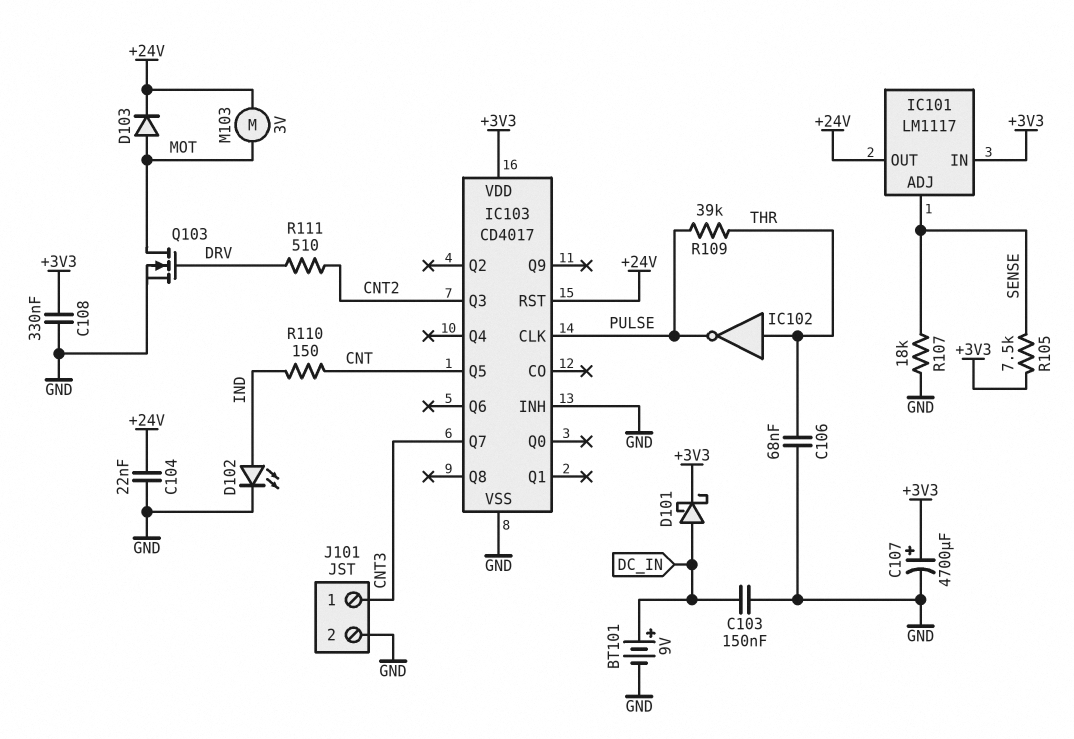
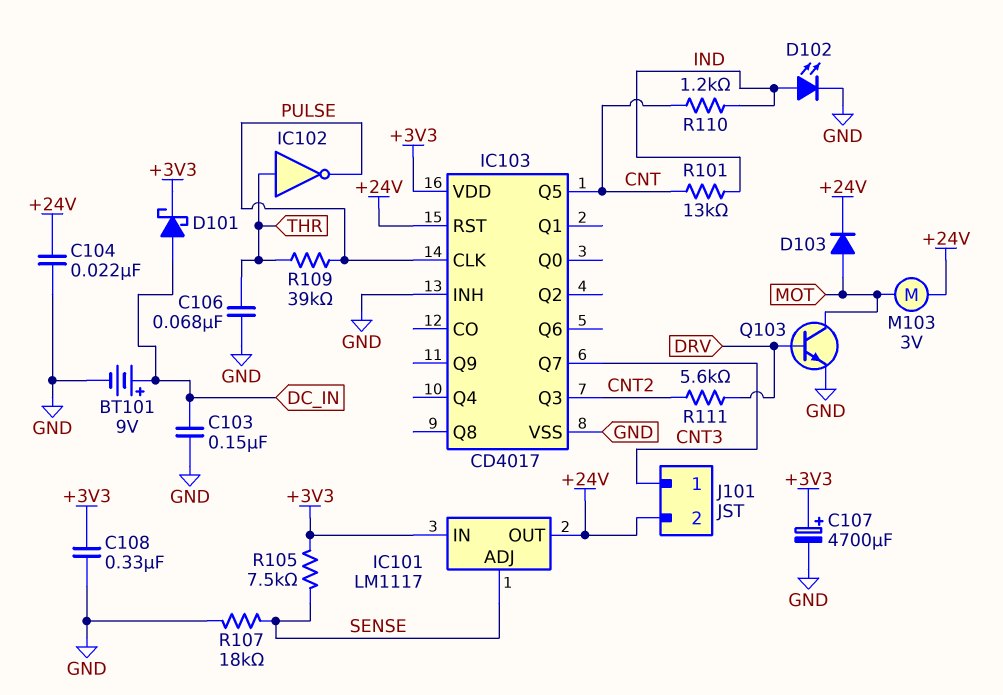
J101 pin 2: GND -> +24V
Q103: NMOS (G DRV, D MOT, S GND) -> NPN (B DRV, C MOT, E GND)
R101: none -> 13k (CNT, IND)
R110: 150 (CNT, IND) -> 1.2k (CNT, IND)
R111: 510 (CNT2, DRV) -> 5.6k (CNT2, DRV)

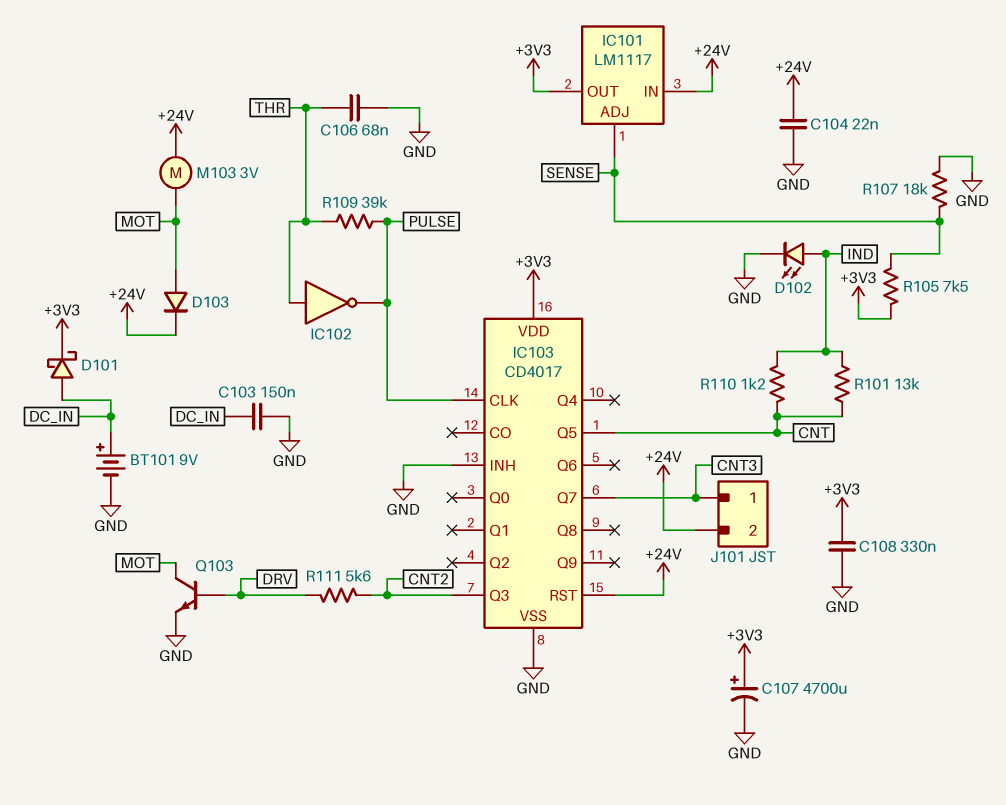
IC101 pin IN: +3V3 -> +24V
IC101 pin OUT: +24V -> +3V3

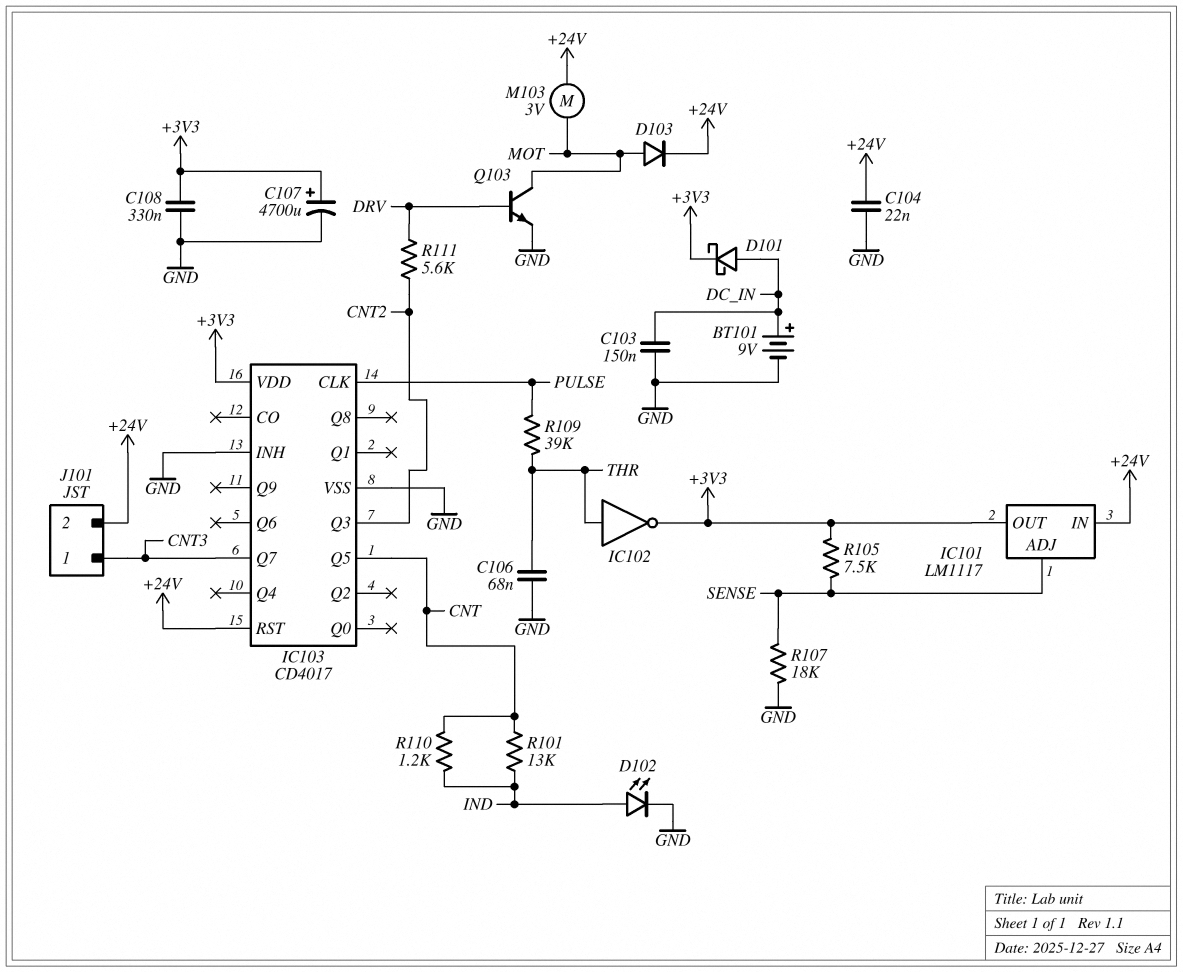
IC102: NOT (in THR, out PULSE) -> NOT (in THR, out +3V3)

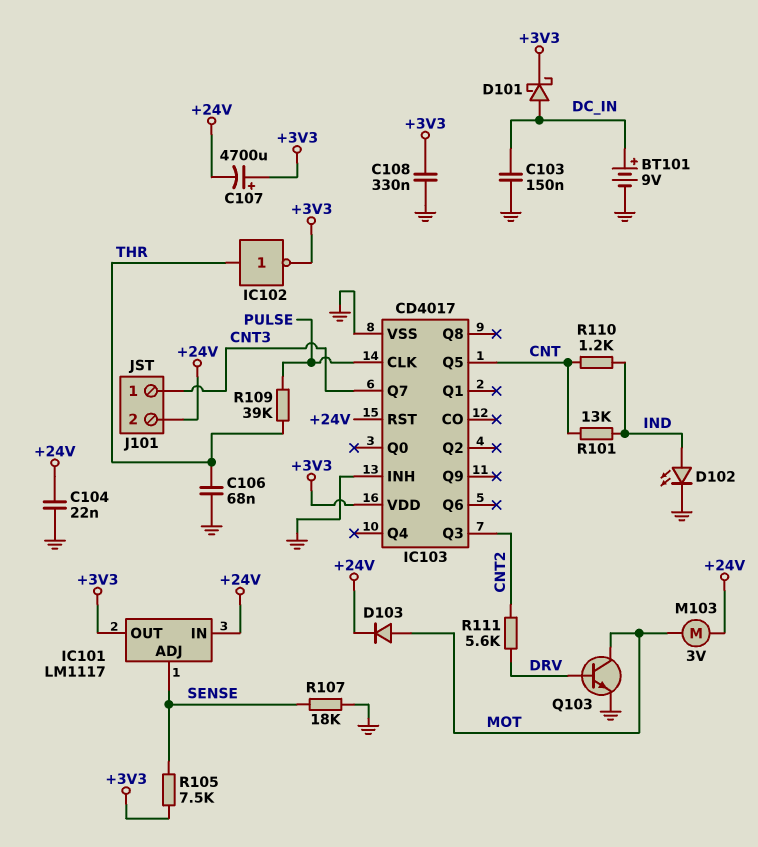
C107: 4700uF (plus +3V3, minus GND) -> 4700uF (plus +3V3, minus +24V)

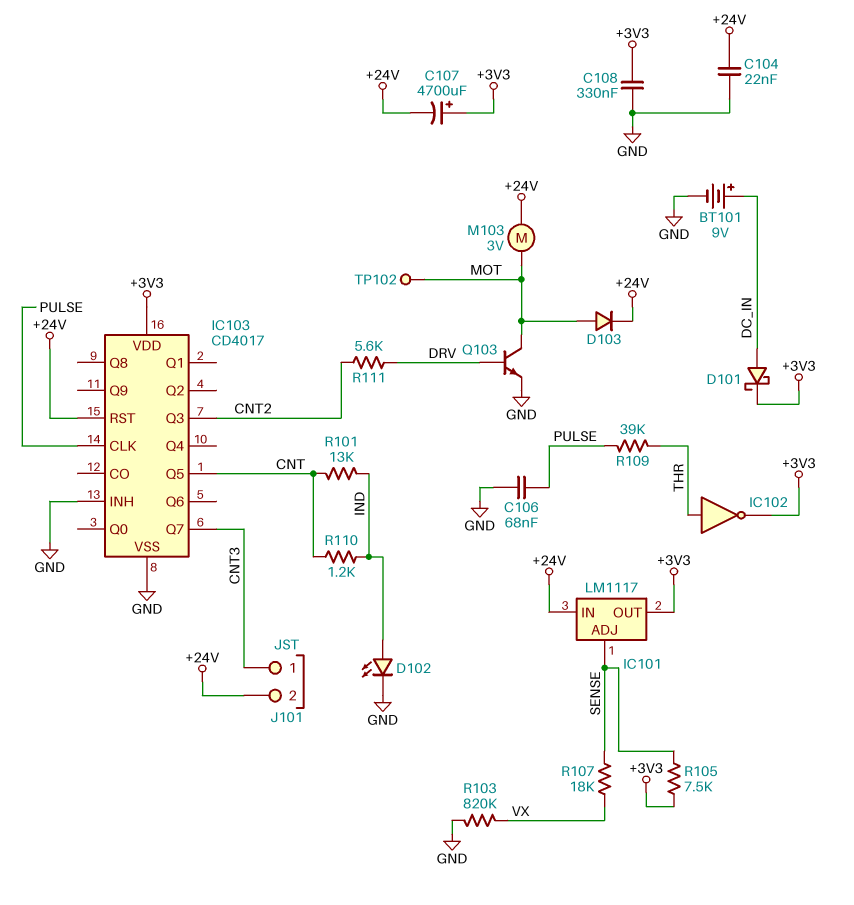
C103: 150nF (DC_IN, GND) -> none
C106: 68nF (GND, THR) -> 68nF (GND, PULSE)
R103: none -> 820k (GND, VX)
R107: 18k (GND, SENSE) -> 18k (SENSE, VX)
TP102: none -> test point (MOT)

